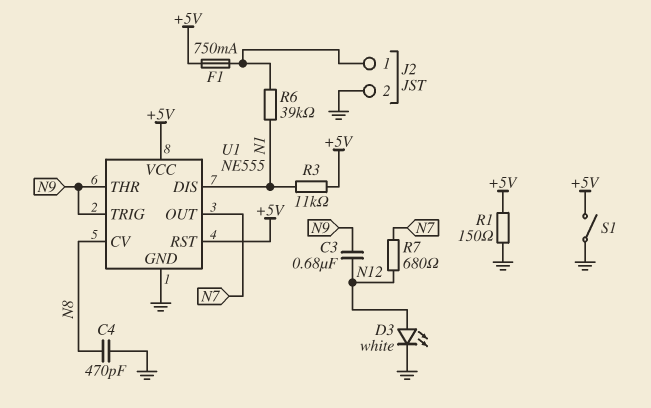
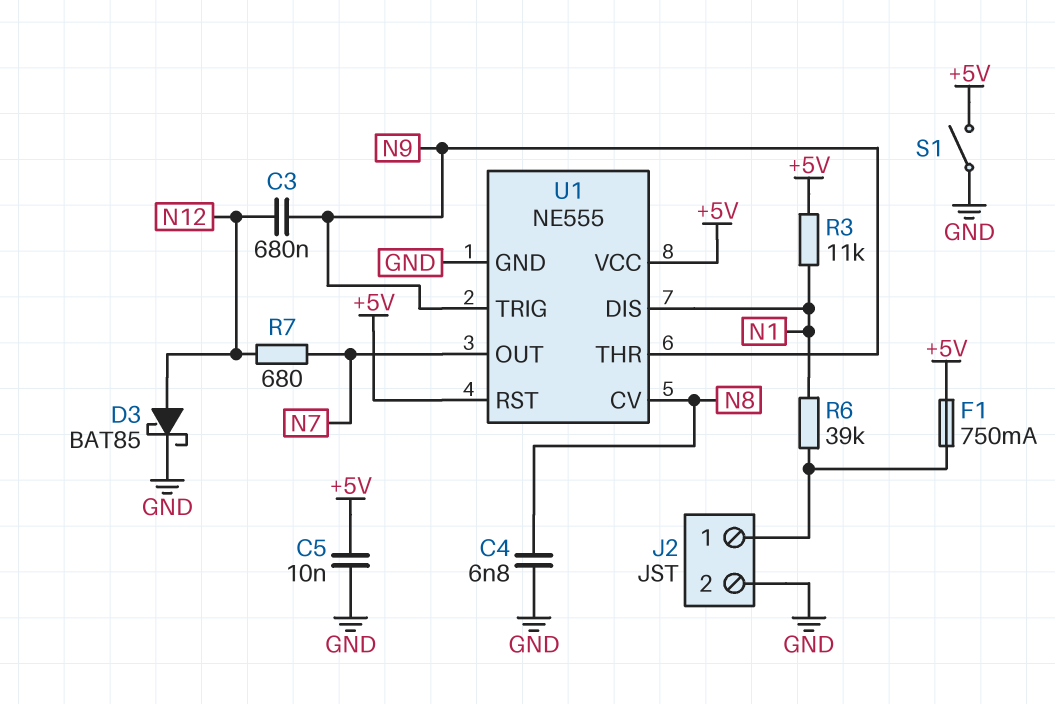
C4: 470pF (GND, N8) -> 6.8nF (GND, N8)
C5: none -> 10nF (+5V, GND)
D3: LED white (A N12, K GND) -> schottky BAT85 (A N12, K GND)
R1: 150 (+5V, GND) -> none

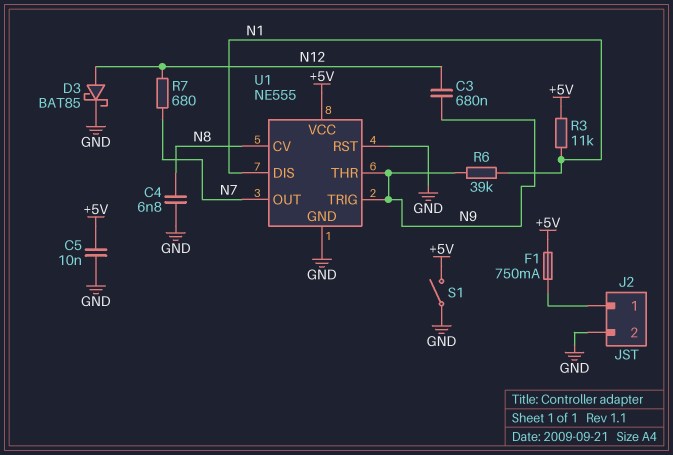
R6: 39k (J2/1, N1) -> 39k (N1, N9)
U1 pin RST: +5V -> GND

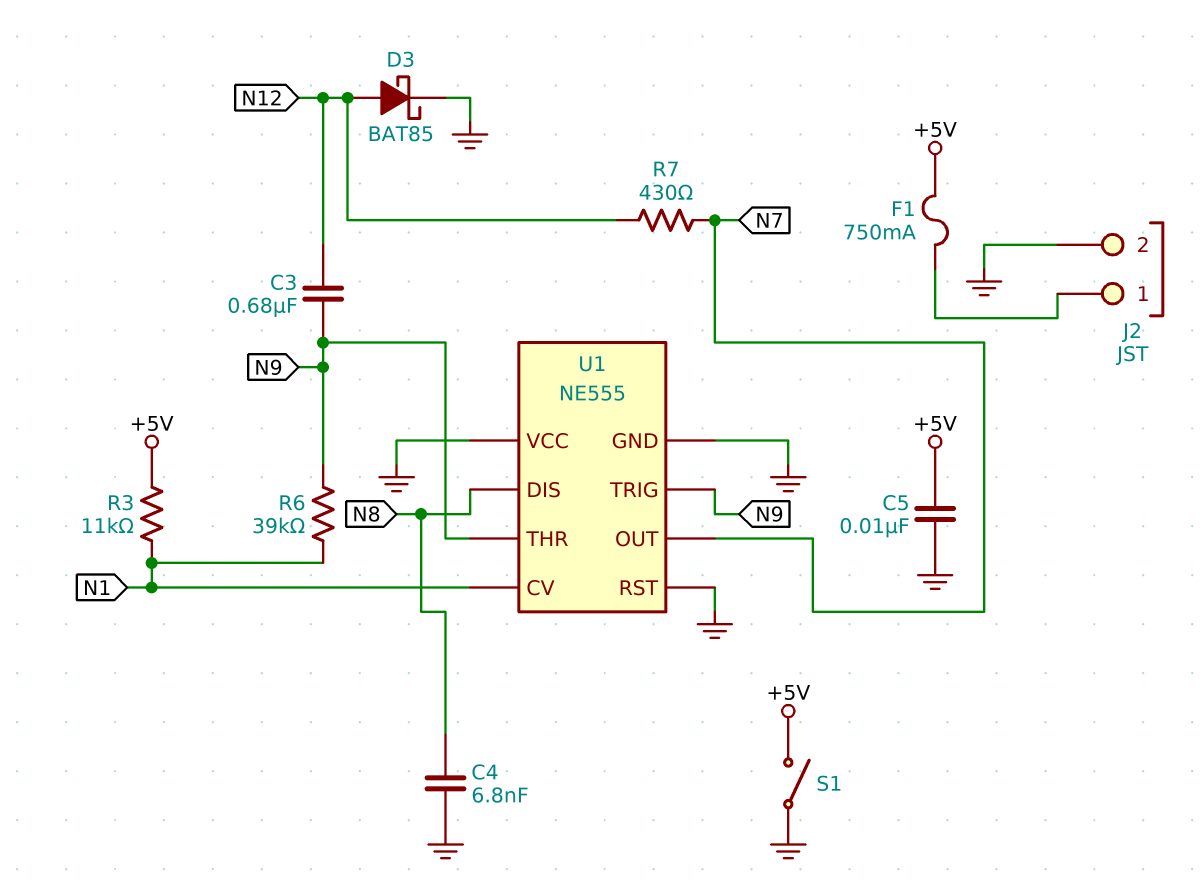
R7: 680 (N7, N12) -> 430 (N7, N12)
U1 pin CV: N8 -> N1
U1 pin DIS: N1 -> N8
U1 pin VCC: +5V -> GND

